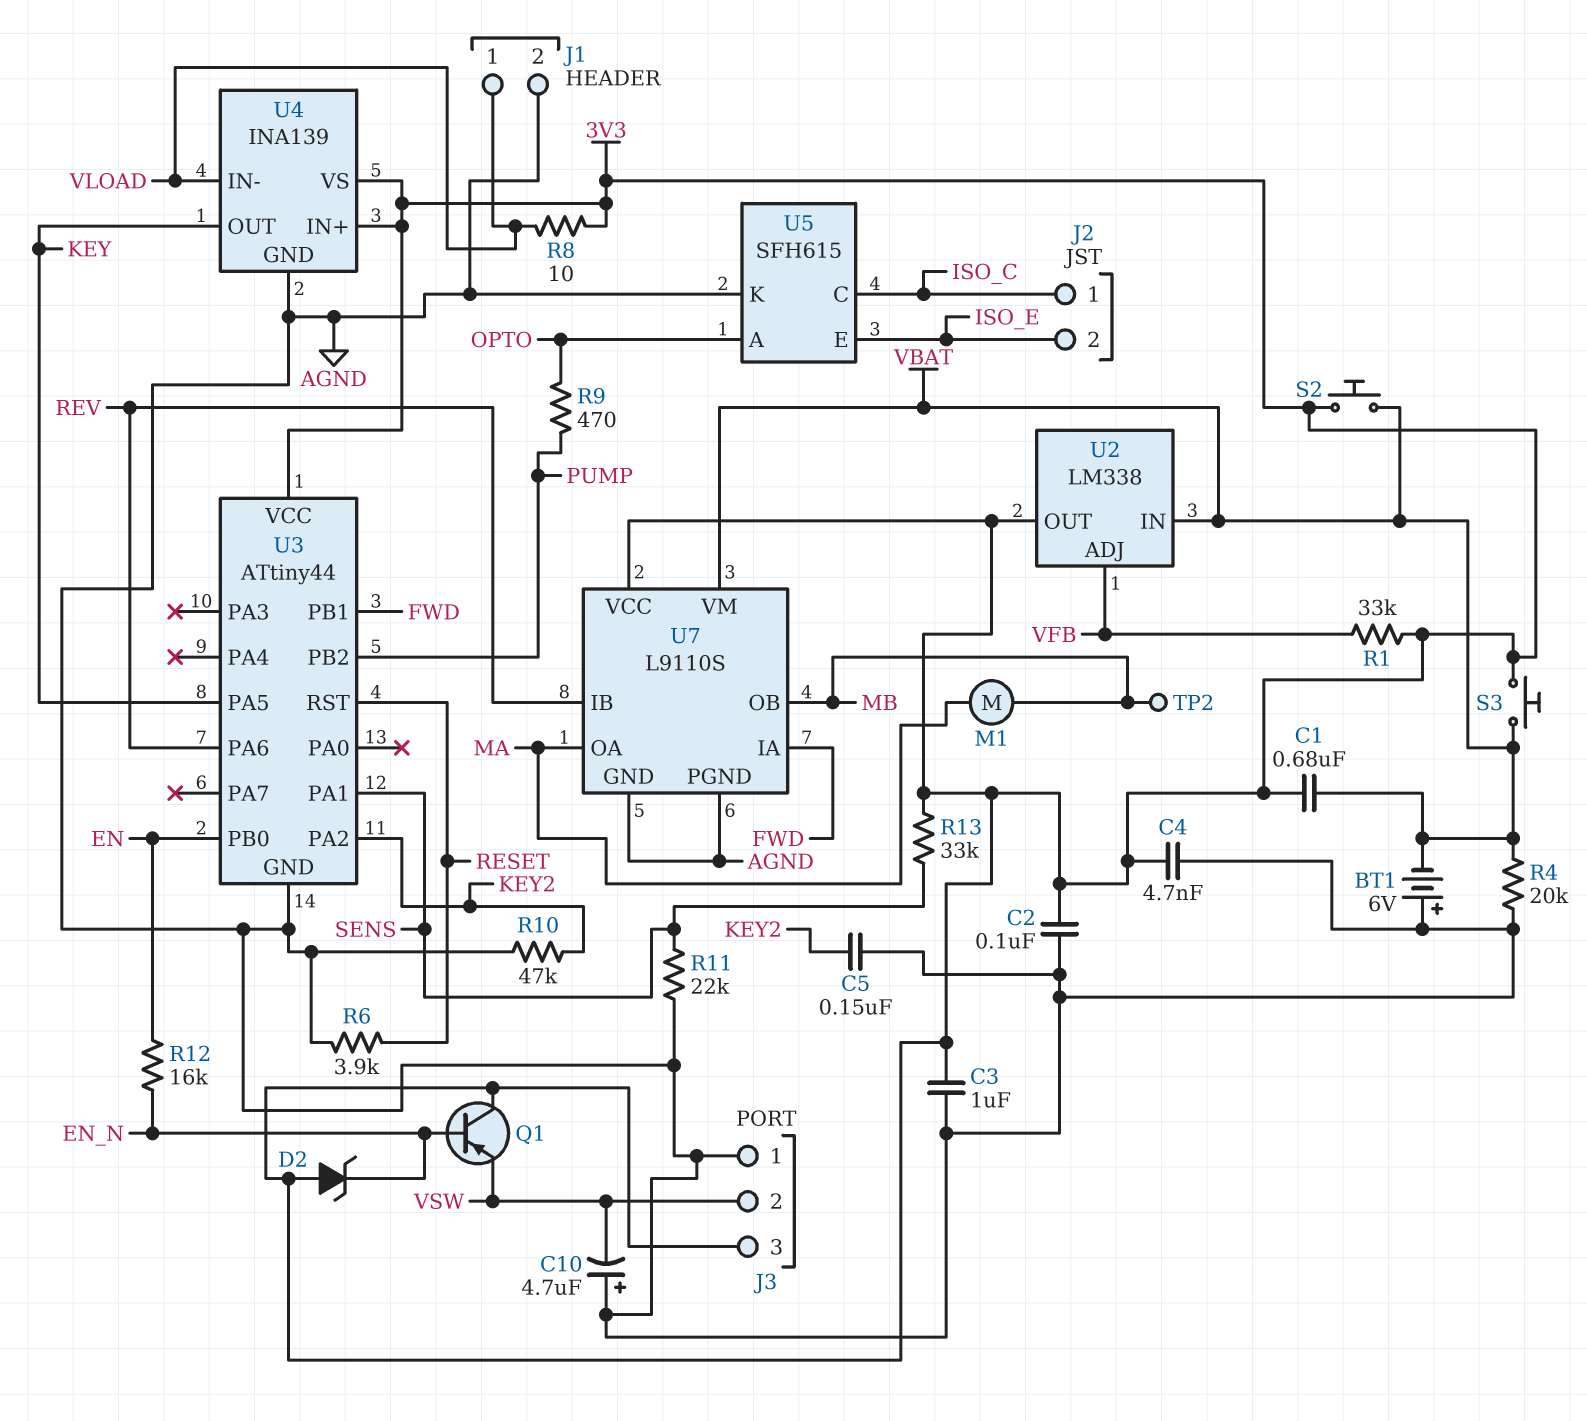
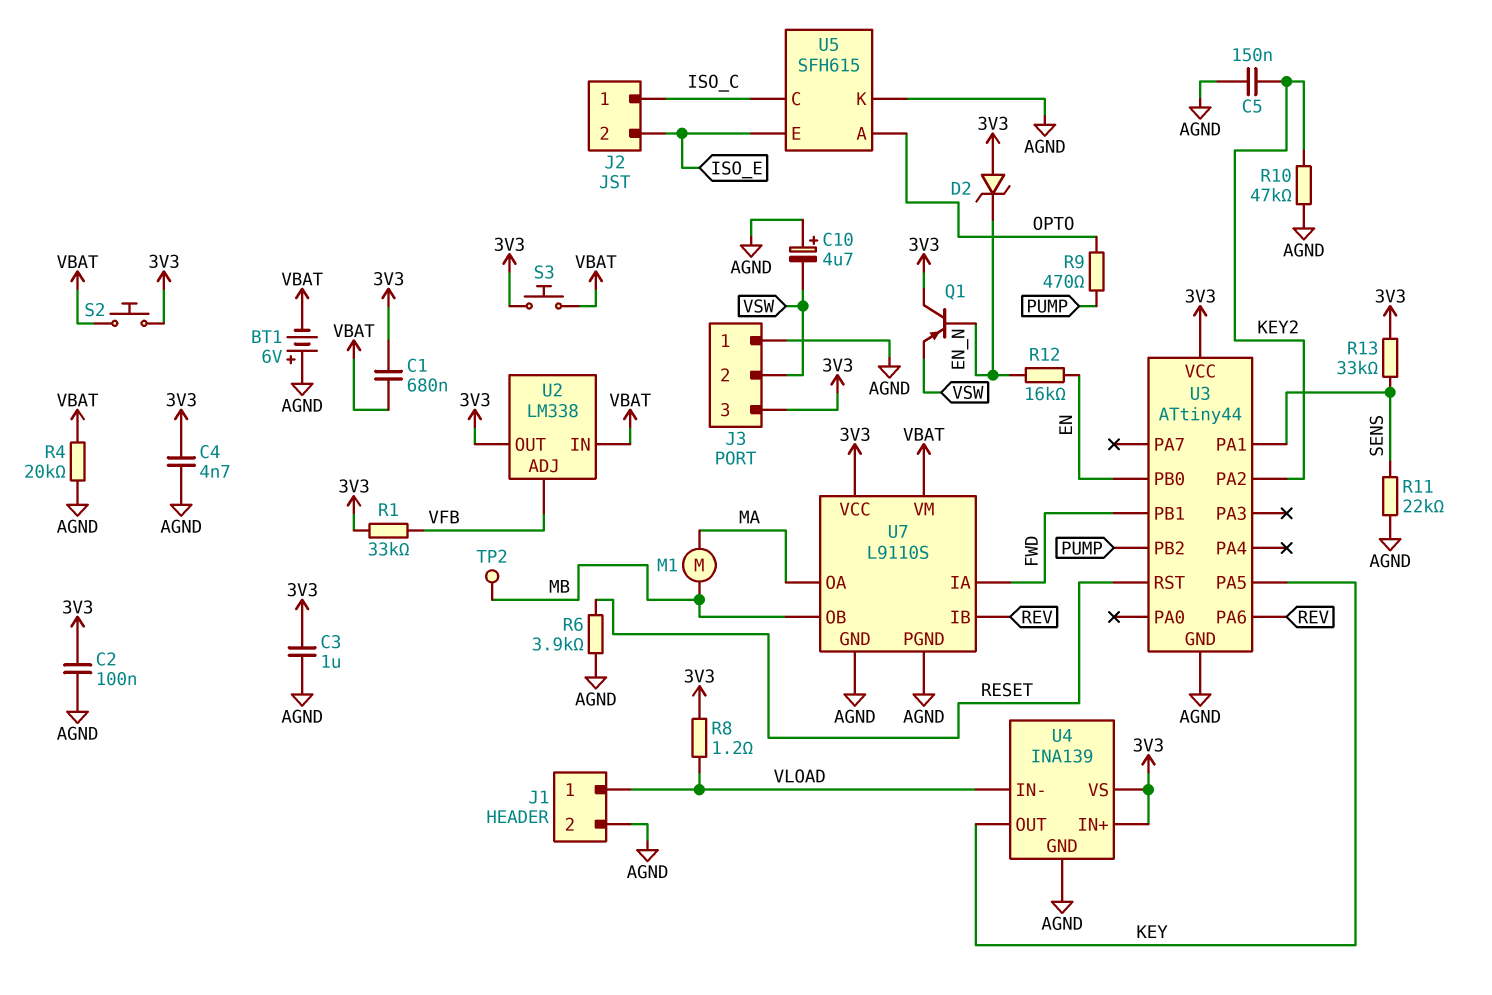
R8: 10 (3V3, VLOAD) -> 1.2 (3V3, VLOAD)

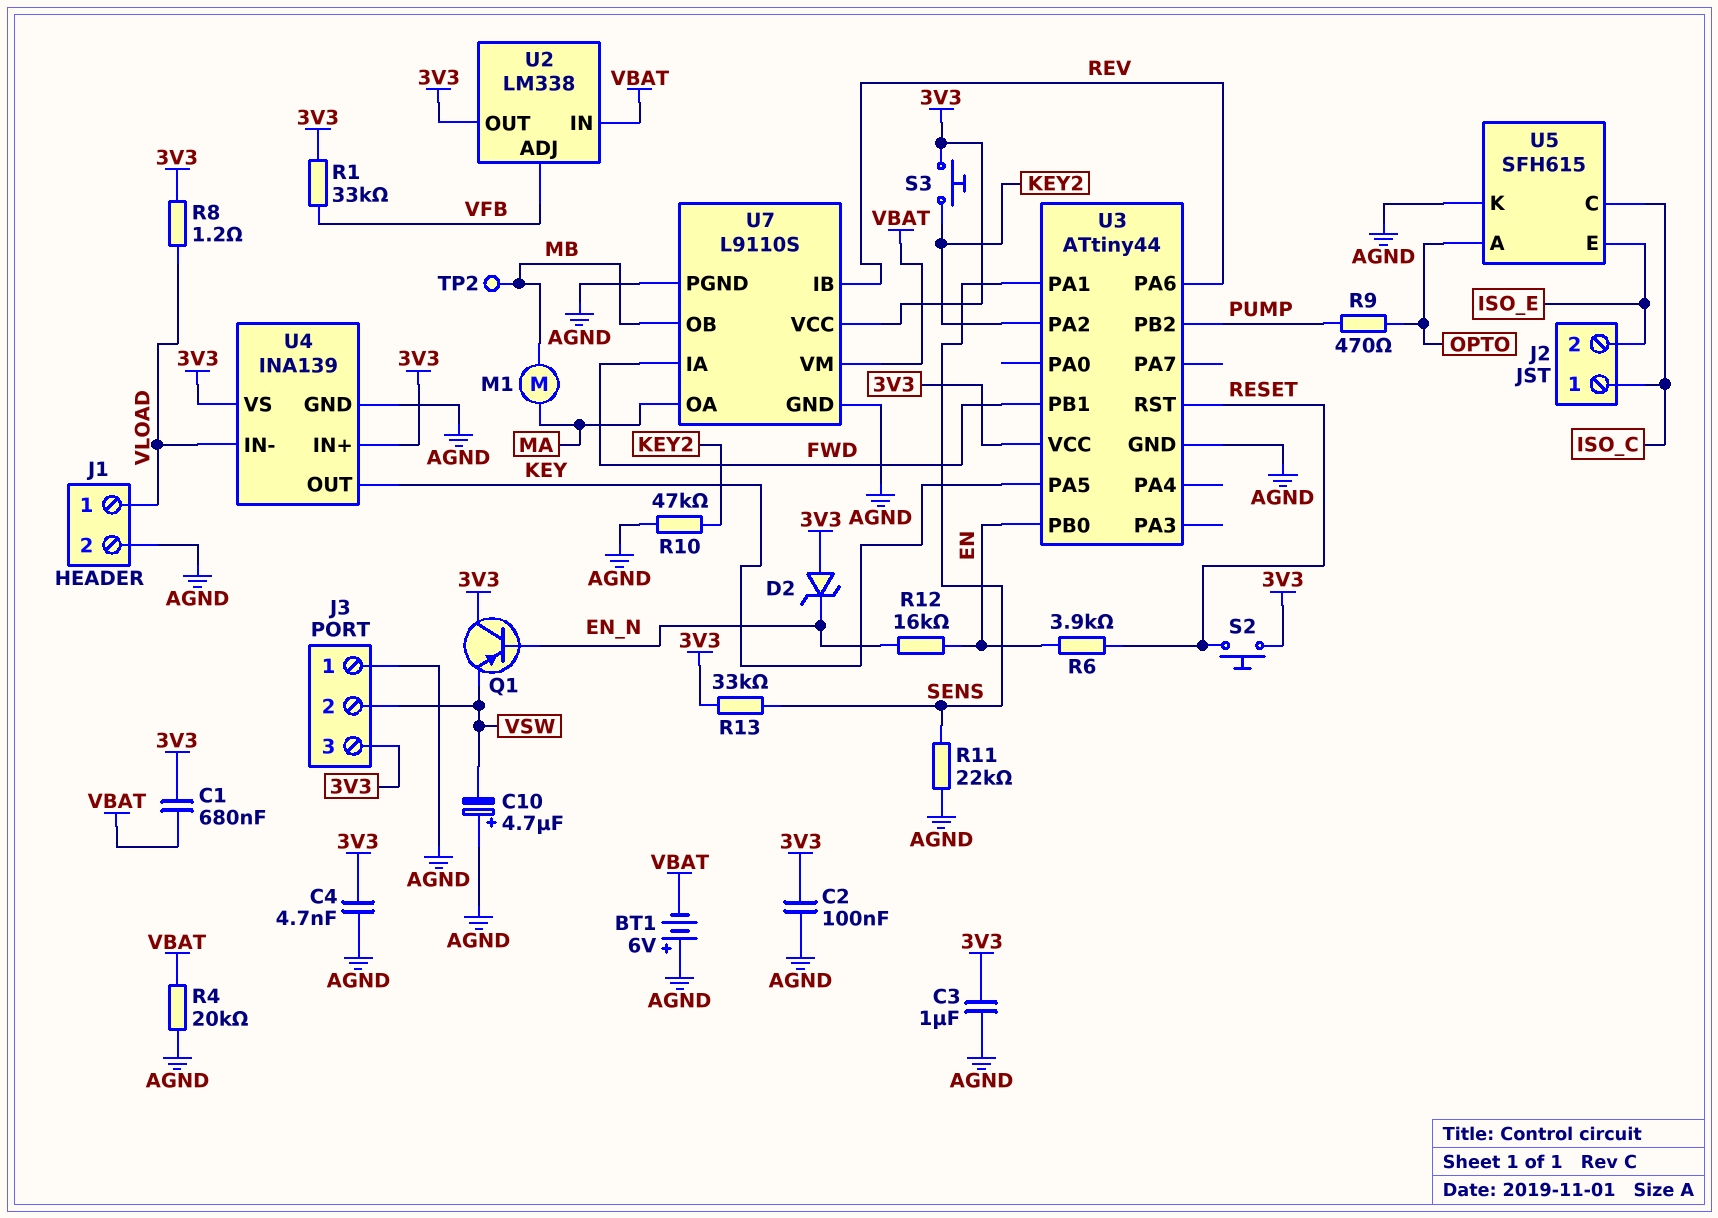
C5: 150nF (AGND, KEY2) -> none
R6: 3.9k (AGND, RESET) -> 3.9k (EN, RESET)
S2: button (3V3, VBAT) -> button (3V3, RESET)
S3: button (3V3, VBAT) -> button (3V3, KEY2)

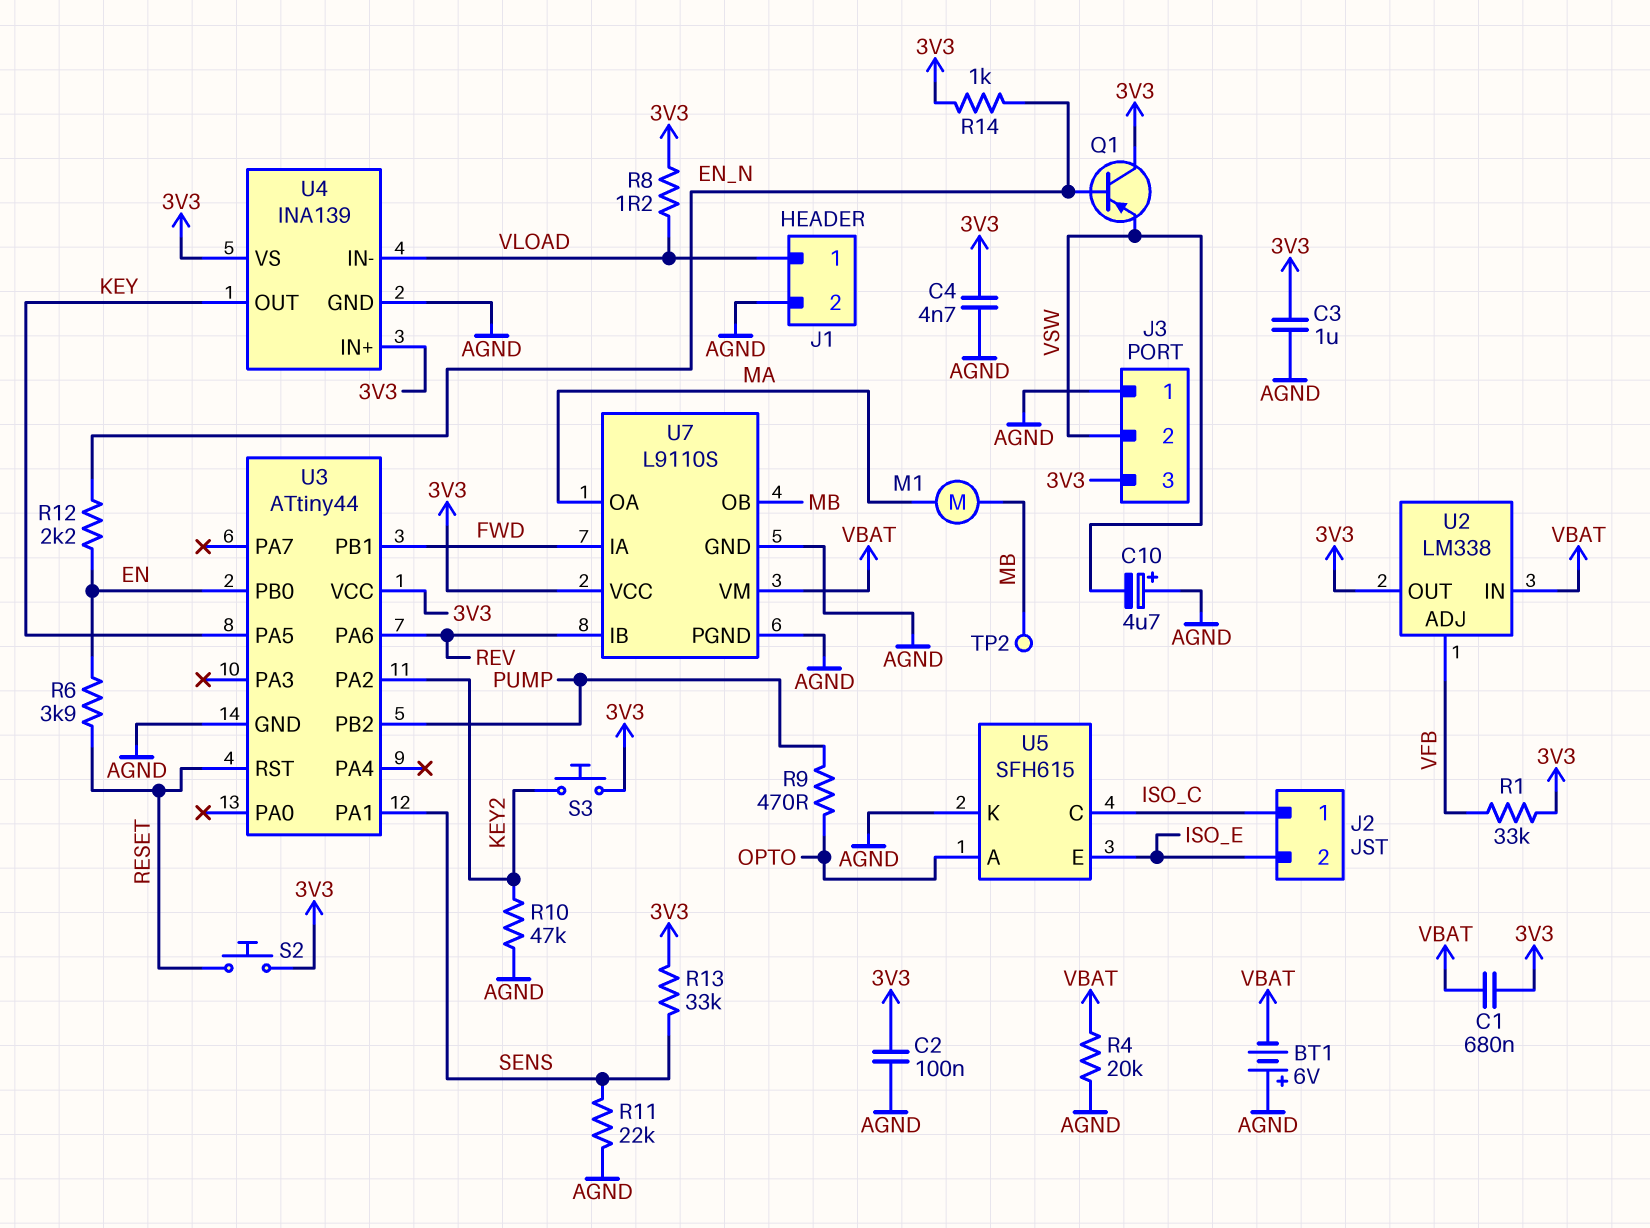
D2: zener (A 3V3, K EN_N) -> none
R12: 16k (EN, EN_N) -> 2.2k (EN, EN_N)
R14: none -> 1k (3V3, EN_N)

